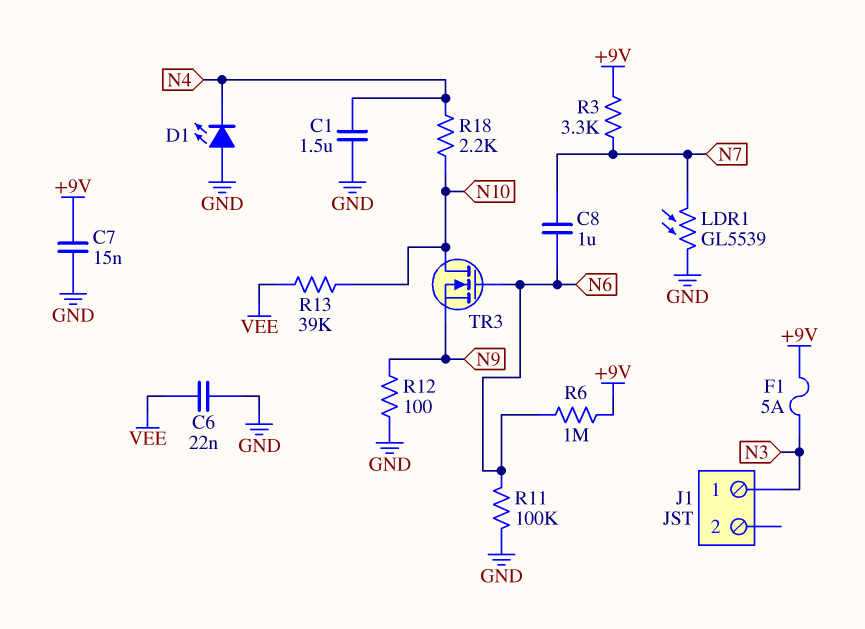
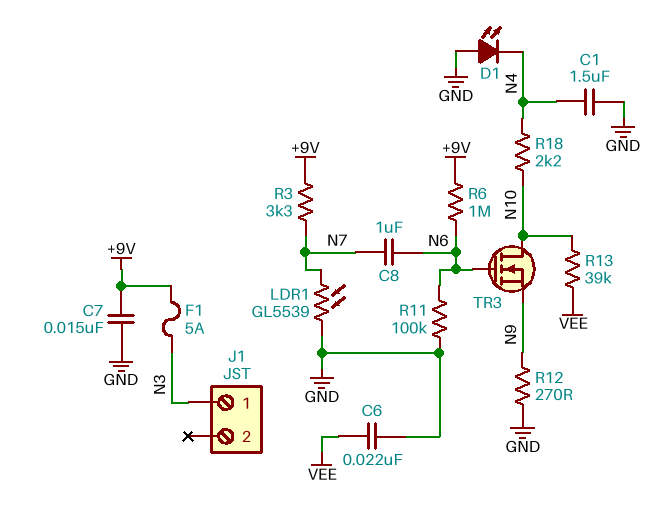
R12: 100 (GND, N9) -> 270 (GND, N9)

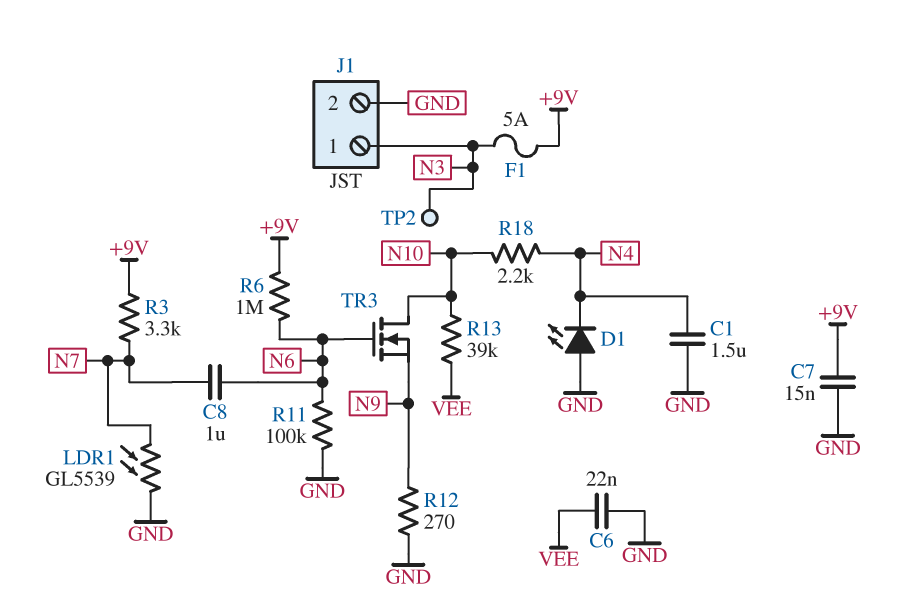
J1 pin 2: none -> GND
TP2: none -> test point (N3)

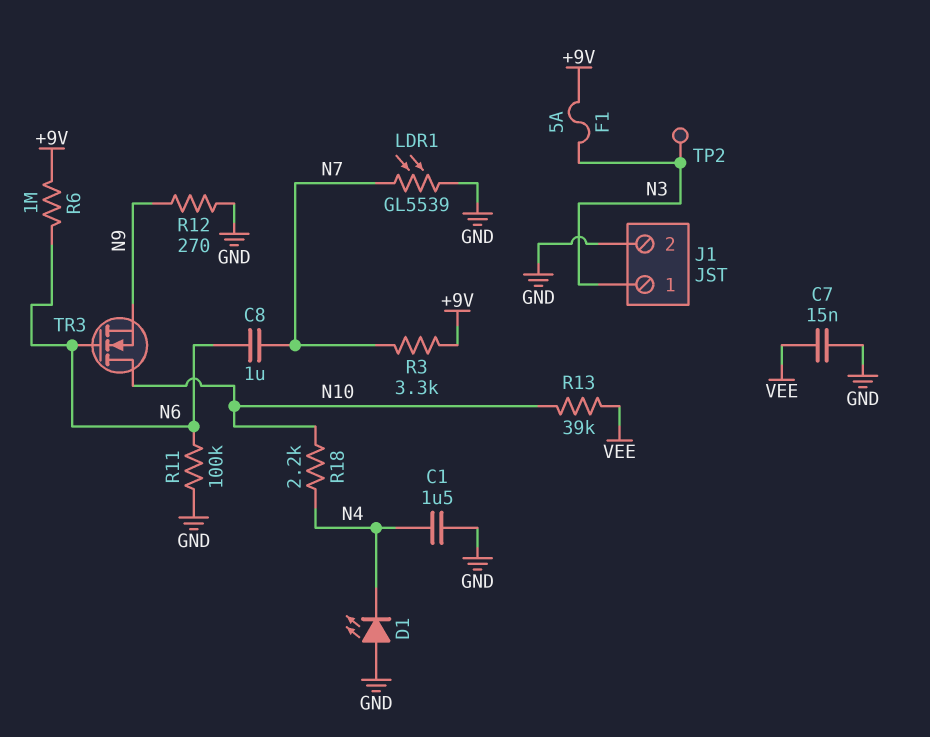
C6: 22nF (GND, VEE) -> none
C7: 15nF (+9V, GND) -> 15nF (GND, VEE)

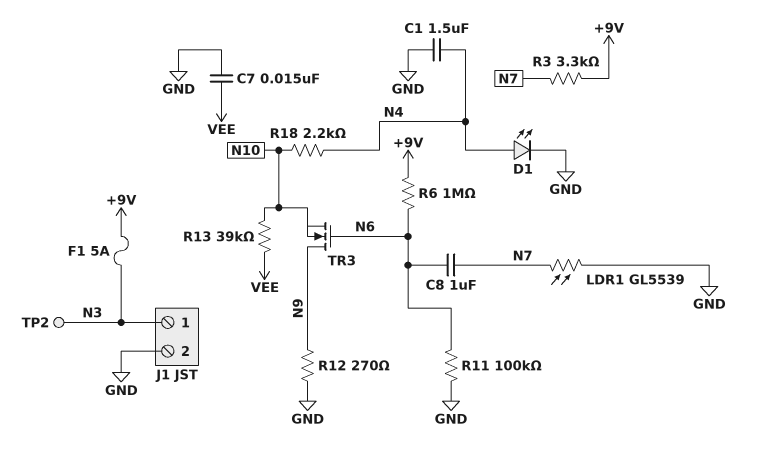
D1: LED (A GND, K N4) -> LED (A N4, K GND)
TR3: NMOS (G N6, D N10, S N9) -> NMOS (G N6, D N9, S N10)

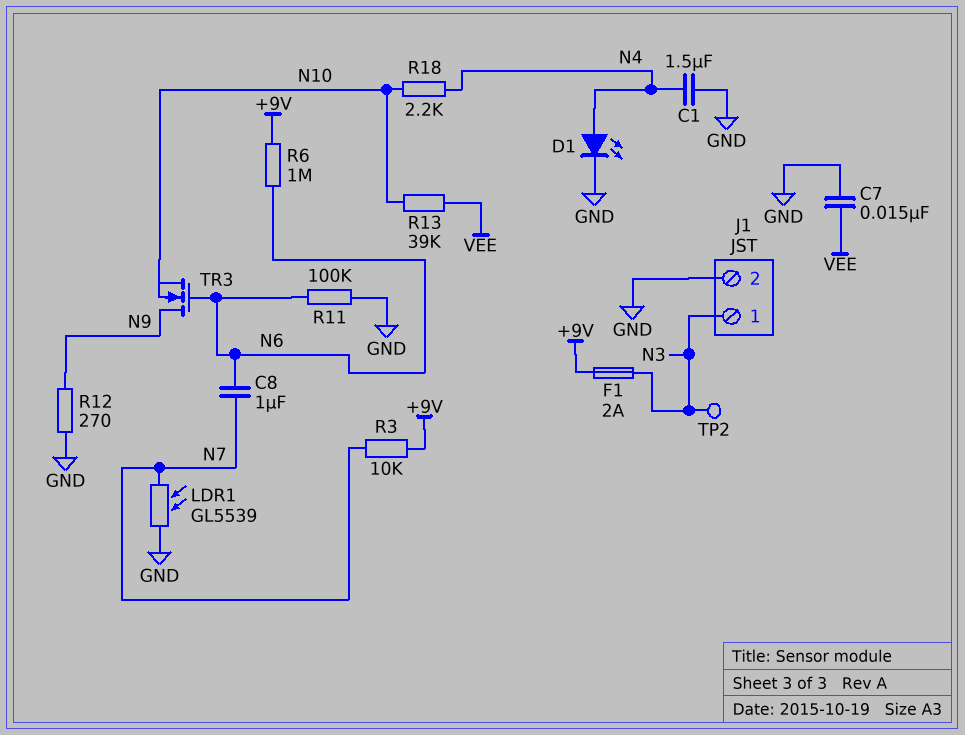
F1: 5A (+9V, N3) -> 2A (+9V, N3)
R3: 3.3k (+9V, N7) -> 10k (+9V, N7)

